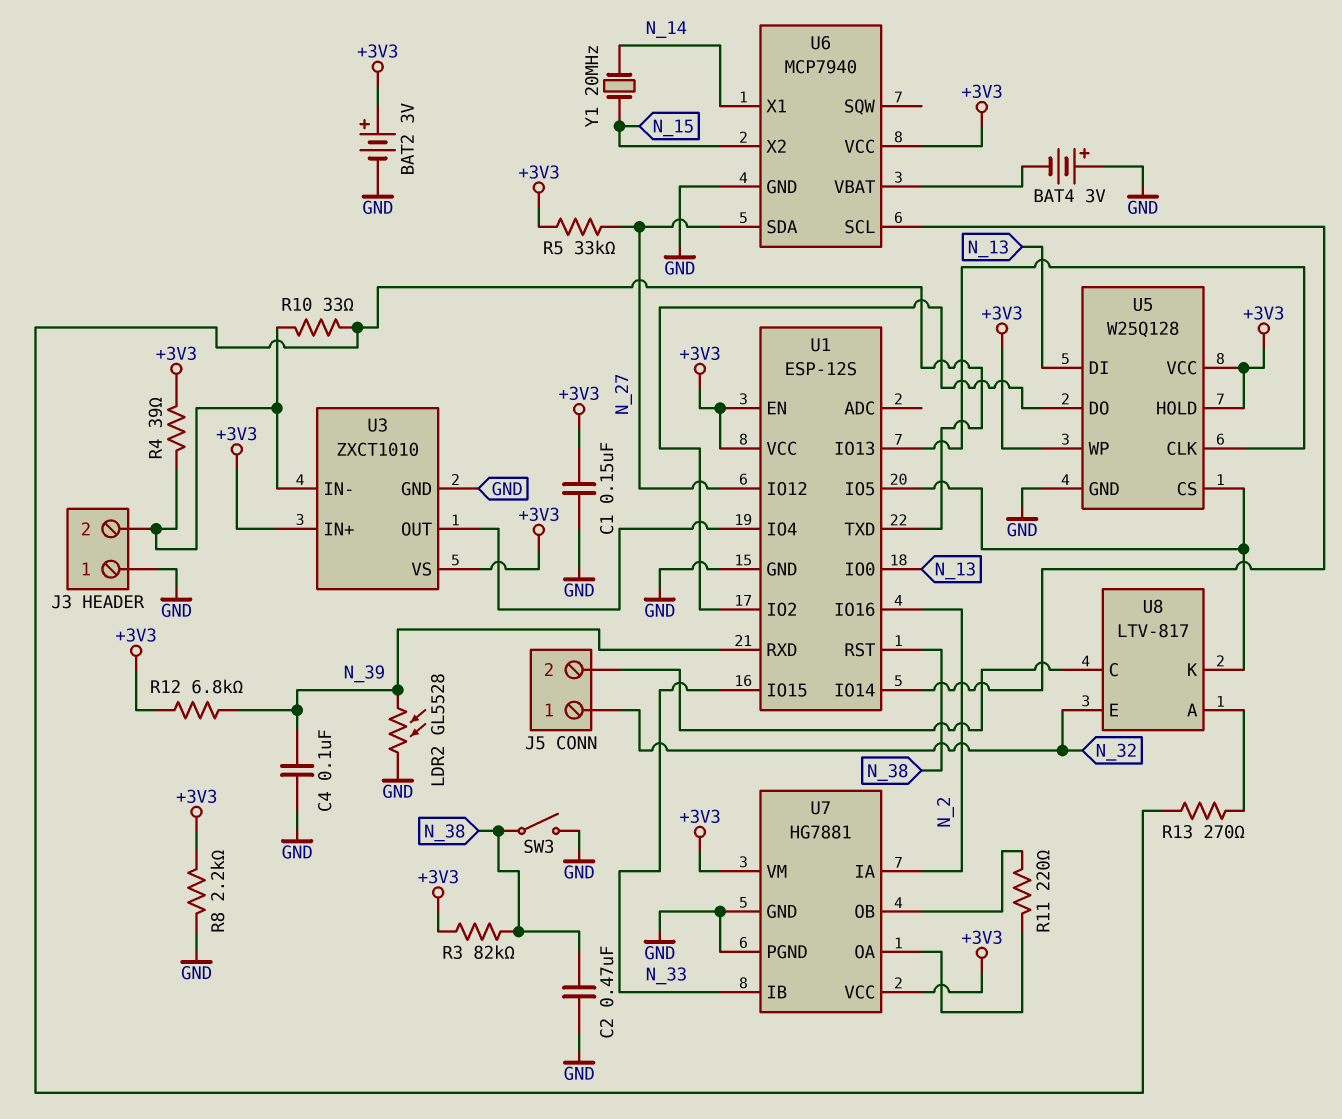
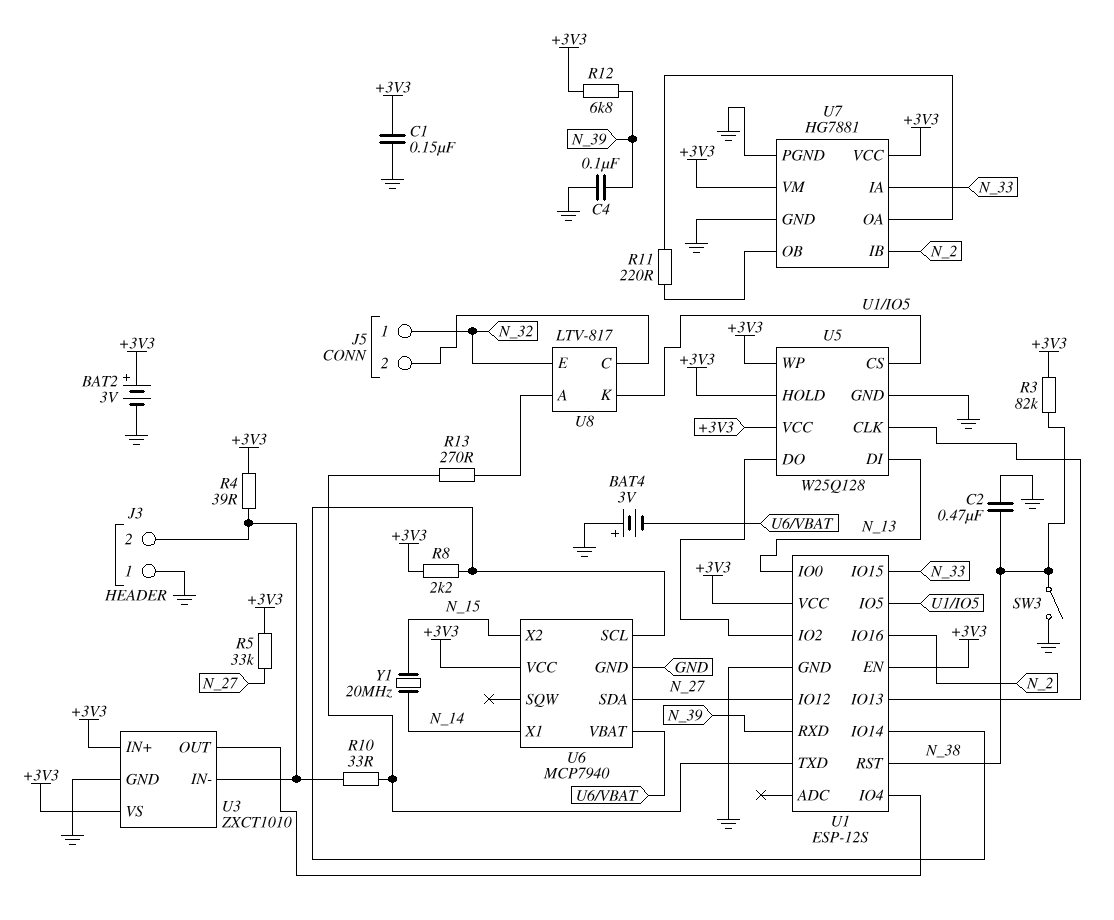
LDR2: GL5528 (GND, N_39) -> none
R8: 2.2k (+3V3, GND) -> 2.2k (+3V3, U1/IO14)
U7 pin IA: N_2 -> N_33
U7 pin IB: N_33 -> N_2

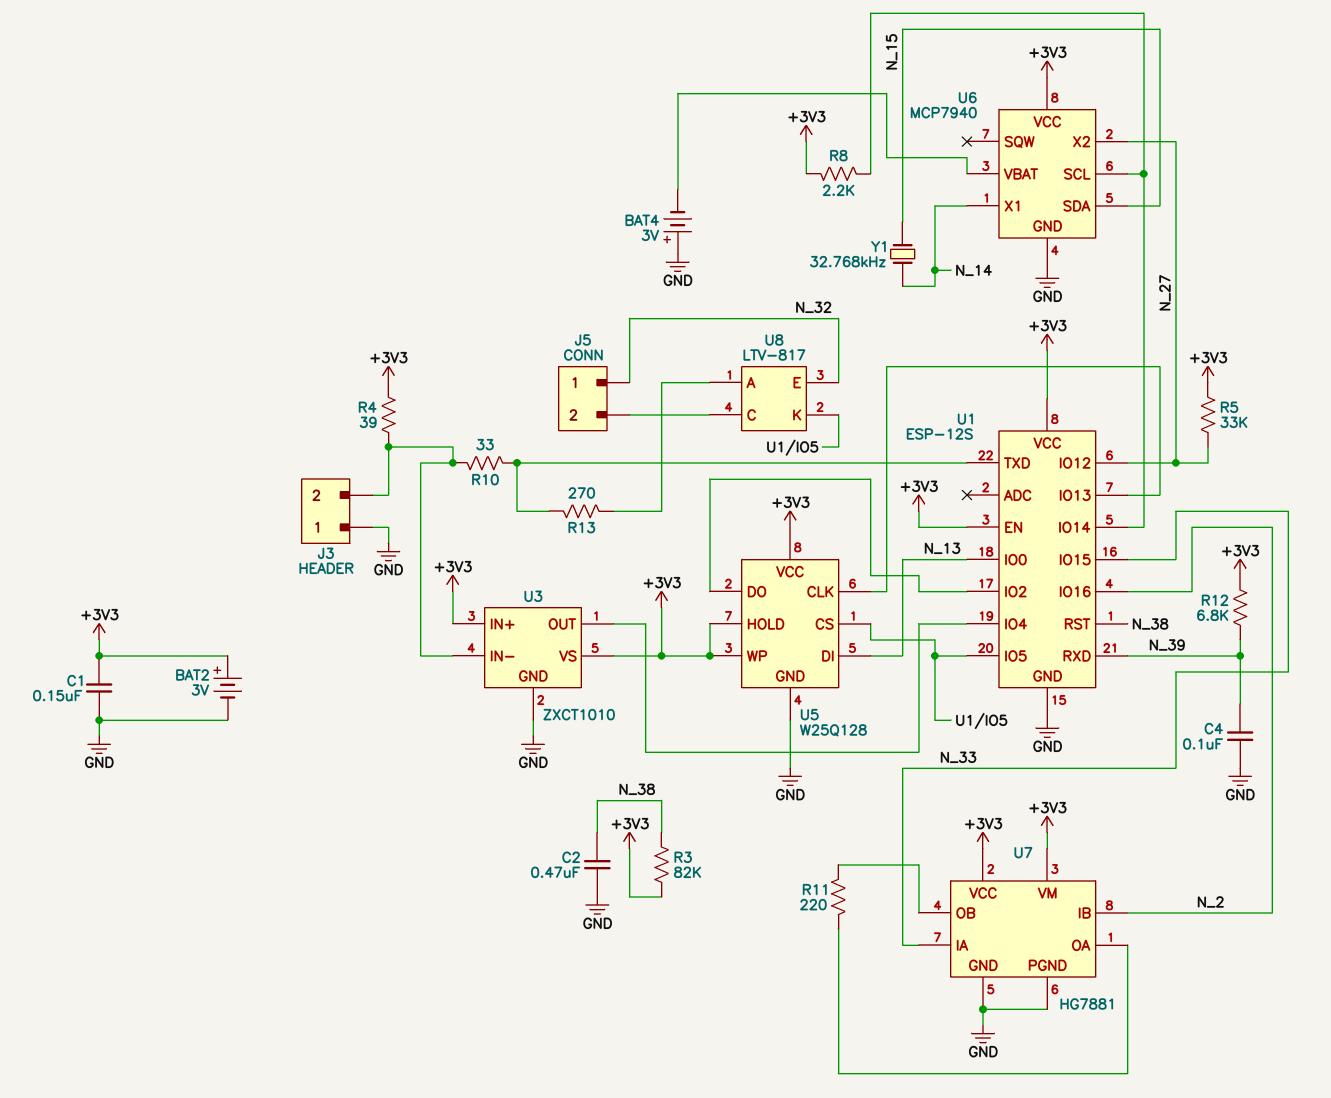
SW3: switch (GND, N_38) -> none
U6 pin SDA: N_27 -> N_15
U6 pin X2: N_15 -> N_27
Y1: 20MHz (N_14, N_15) -> 32.768kHz (N_14, N_15)

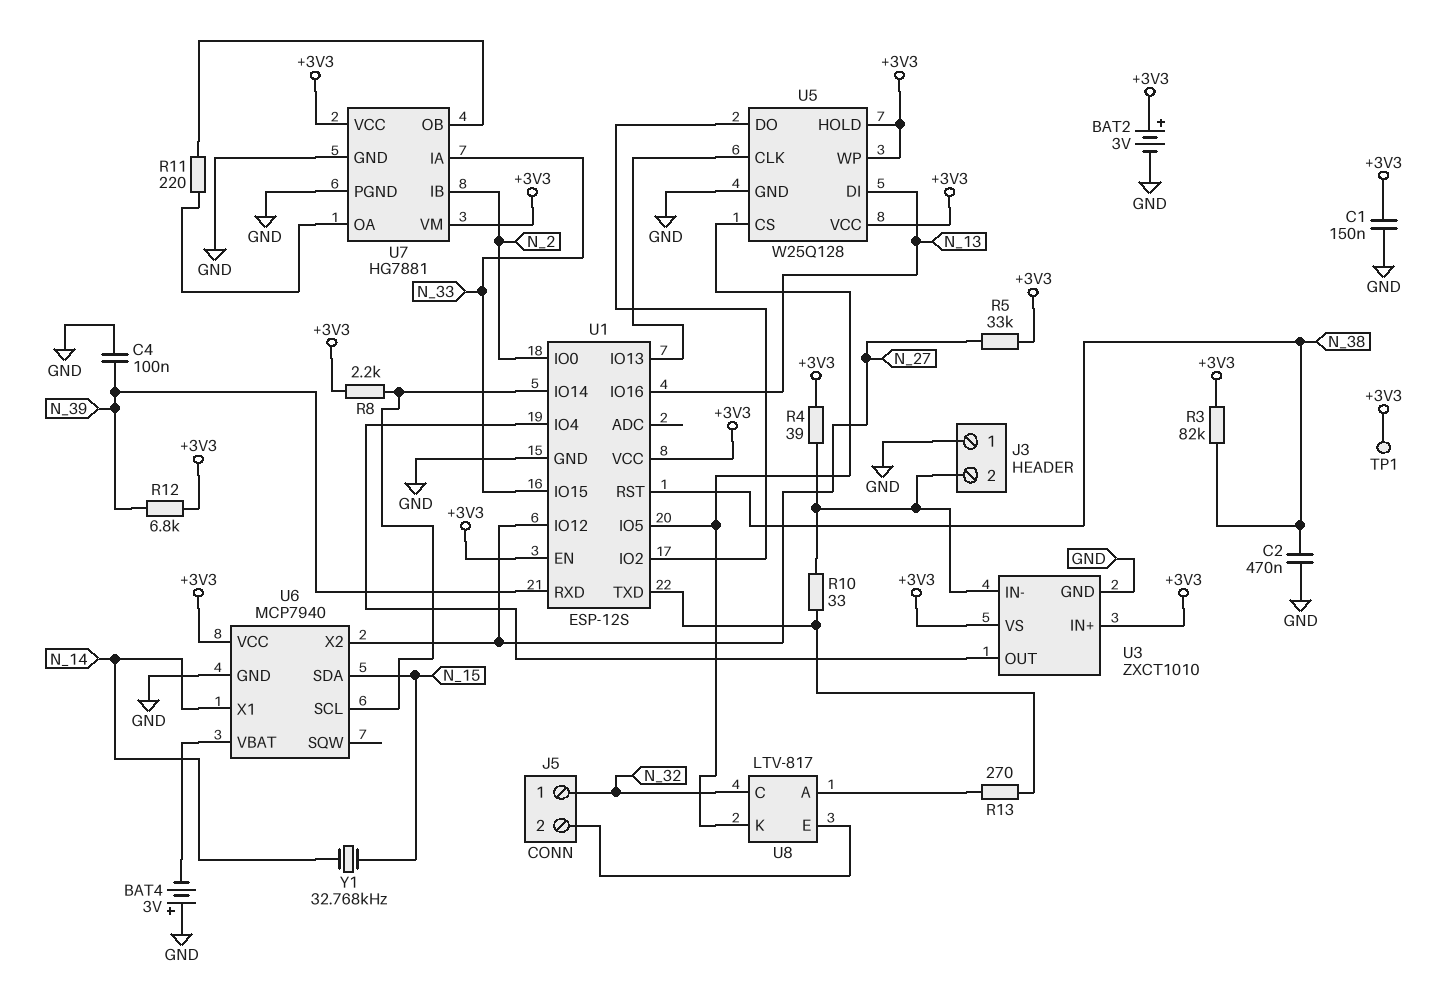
TP1: none -> test point (+3V3)
U1 pin IO0: N_13 -> N_2
U1 pin IO16: N_2 -> N_13
U8 pin C: J5/2 -> N_32
U8 pin E: N_32 -> J5/2

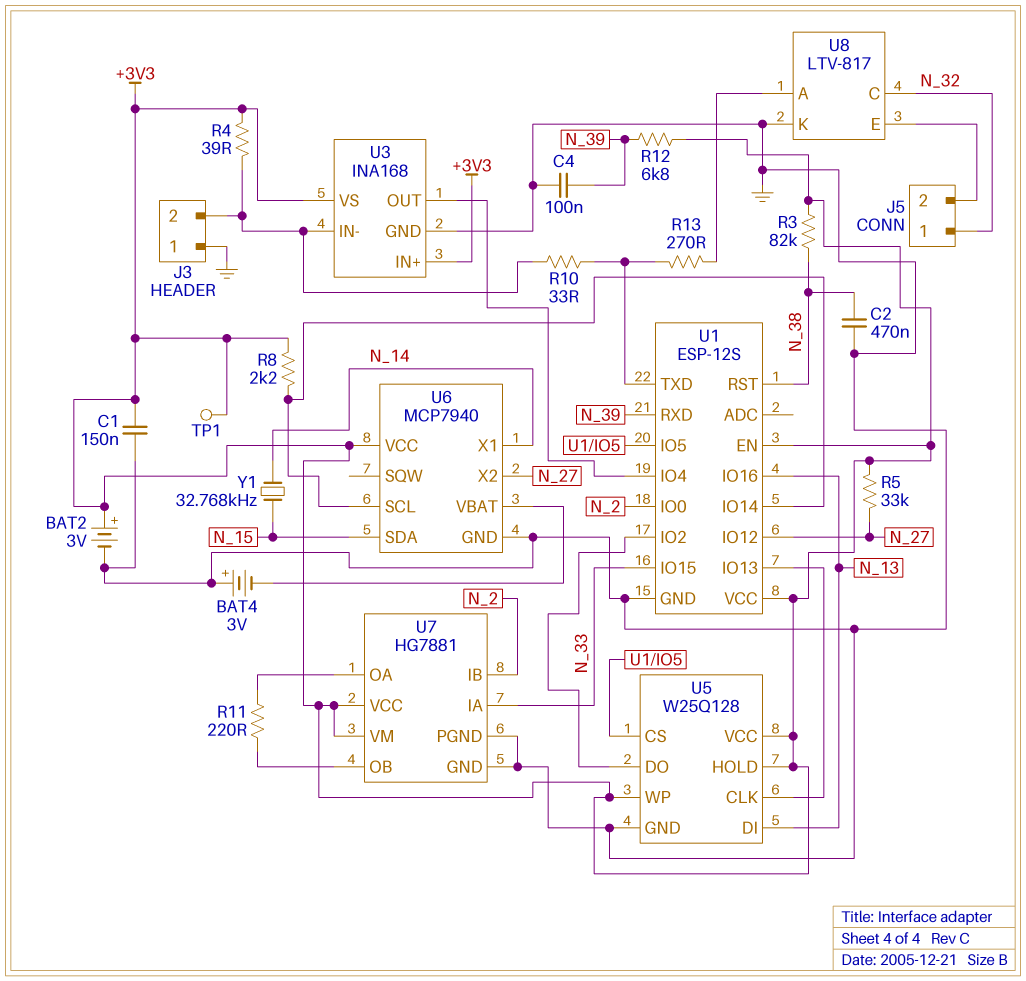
U3: ZXCT1010 -> INA168
U8 pin K: U1/IO5 -> GND

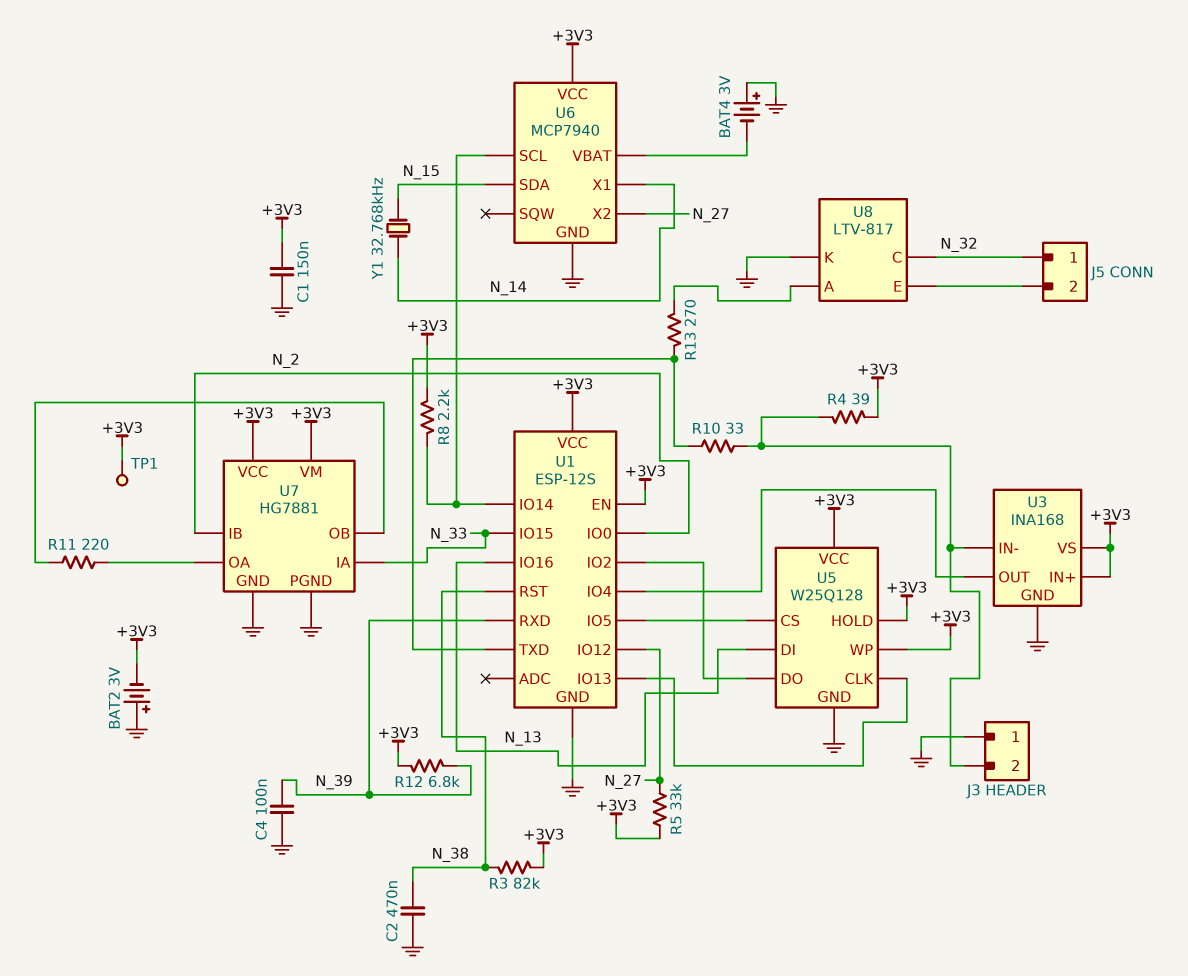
BAT2: 3V (plus +3V3, minus GND) -> 3V (plus GND, minus +3V3)

